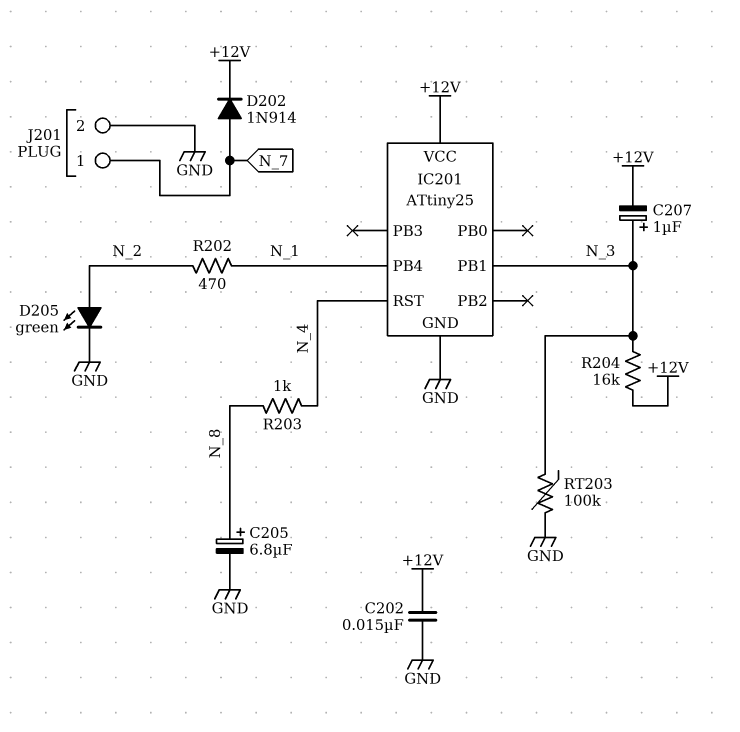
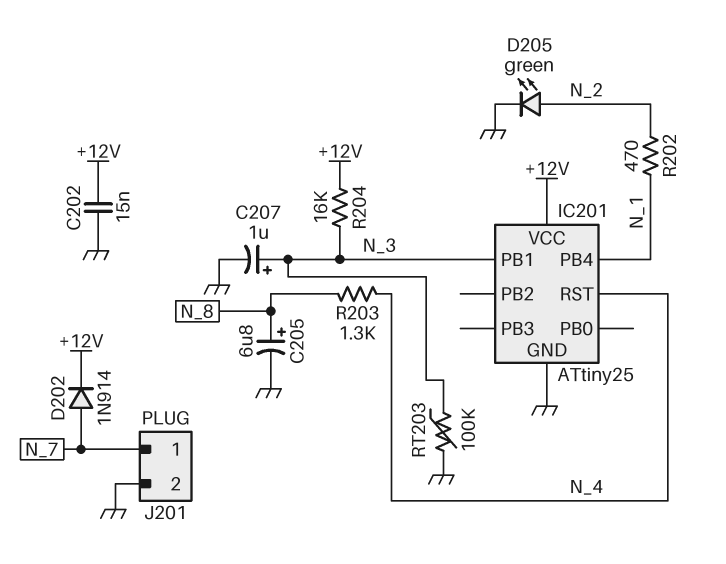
C207: 1uF (plus N_3, minus +12V) -> 1uF (plus N_3, minus GND)
R203: 1k (N_4, N_8) -> 1.3k (N_4, N_8)

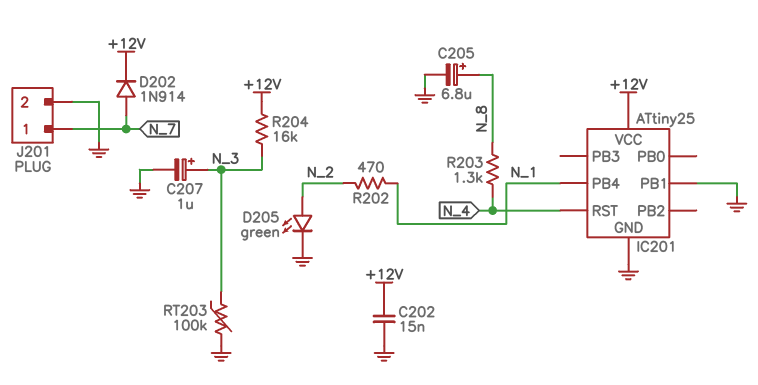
IC201 pin PB1: N_3 -> GND

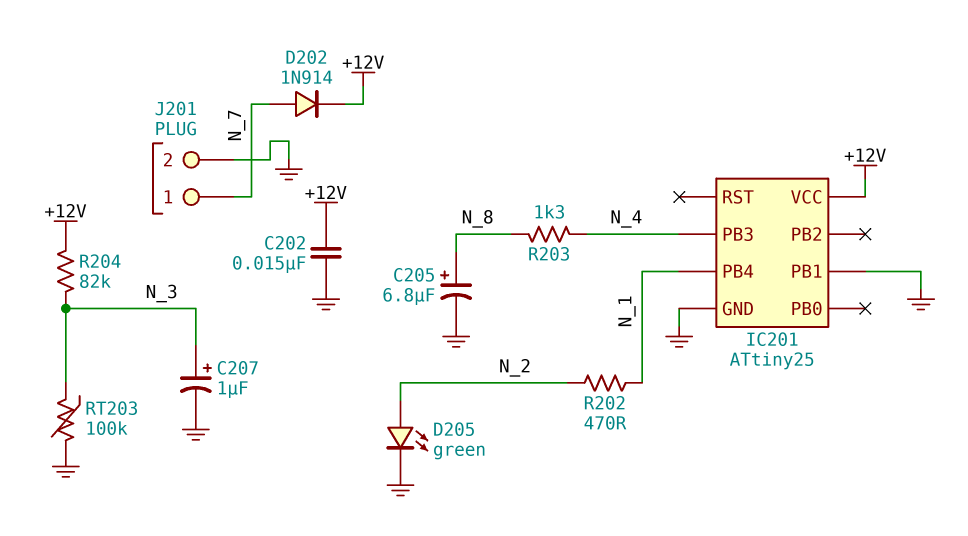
IC201 pin PB3: none -> N_4
IC201 pin RST: N_4 -> none
R204: 16k (+12V, N_3) -> 82k (+12V, N_3)

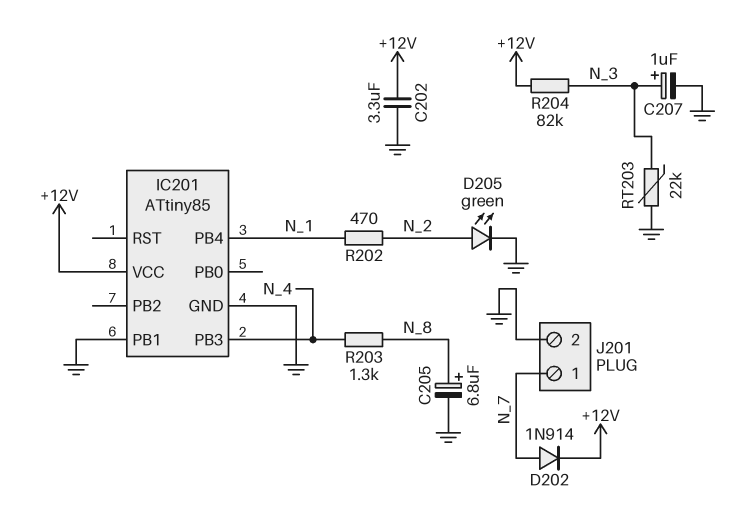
C202: 15nF (+12V, GND) -> 3.3uF (+12V, GND)
IC201: ATtiny25 -> ATtiny85
RT203: 100k (GND, N_3) -> 22k (GND, N_3)

